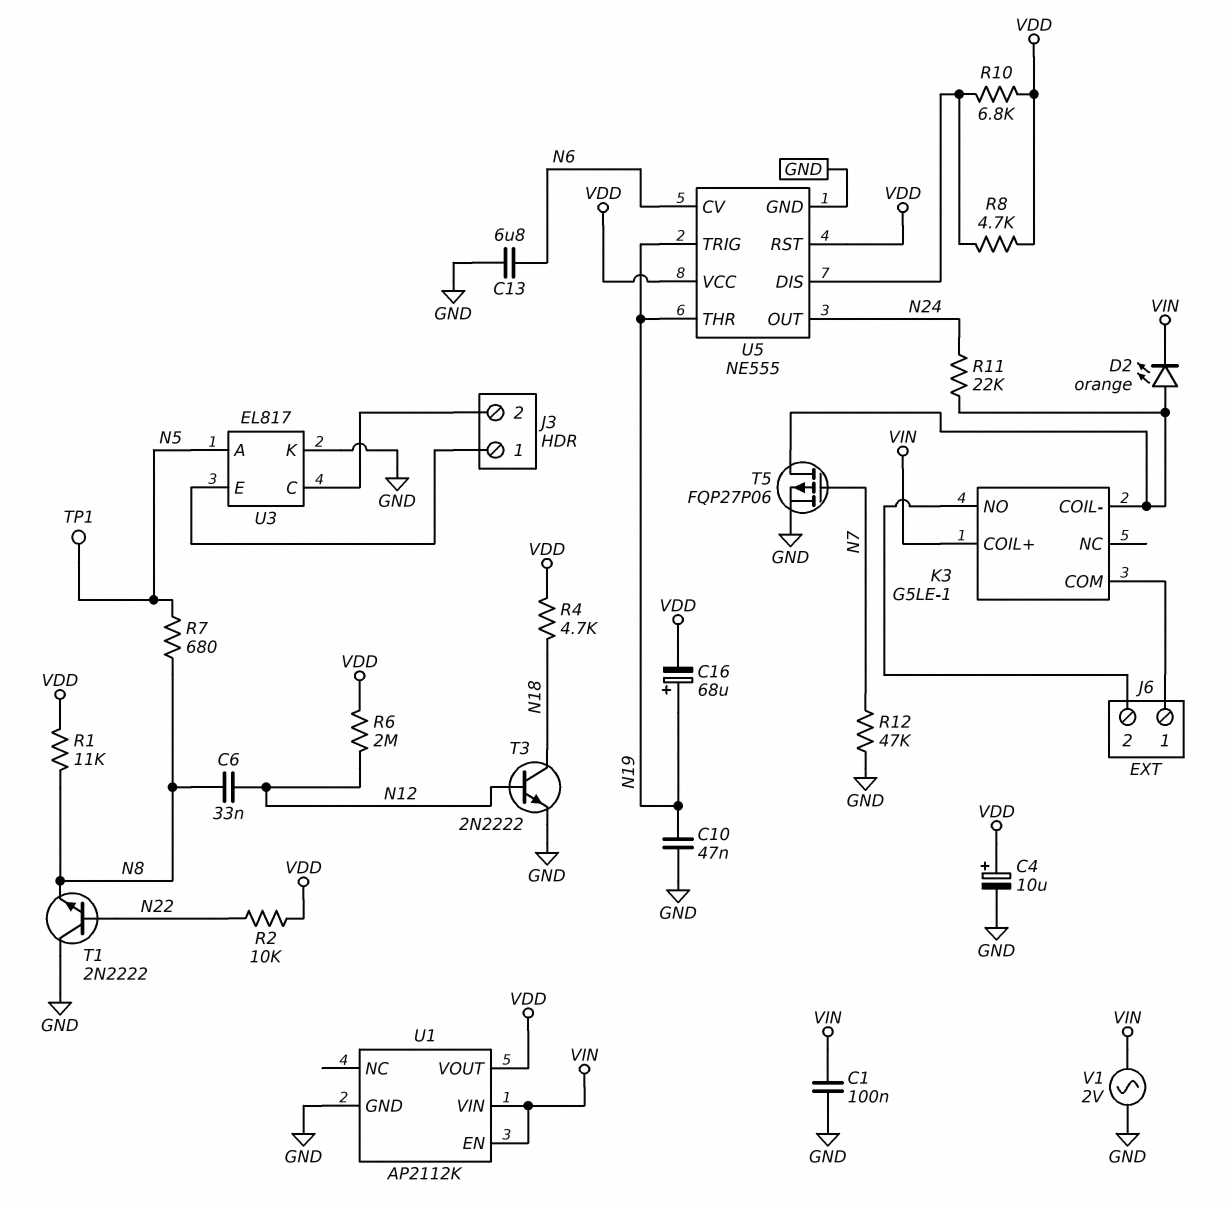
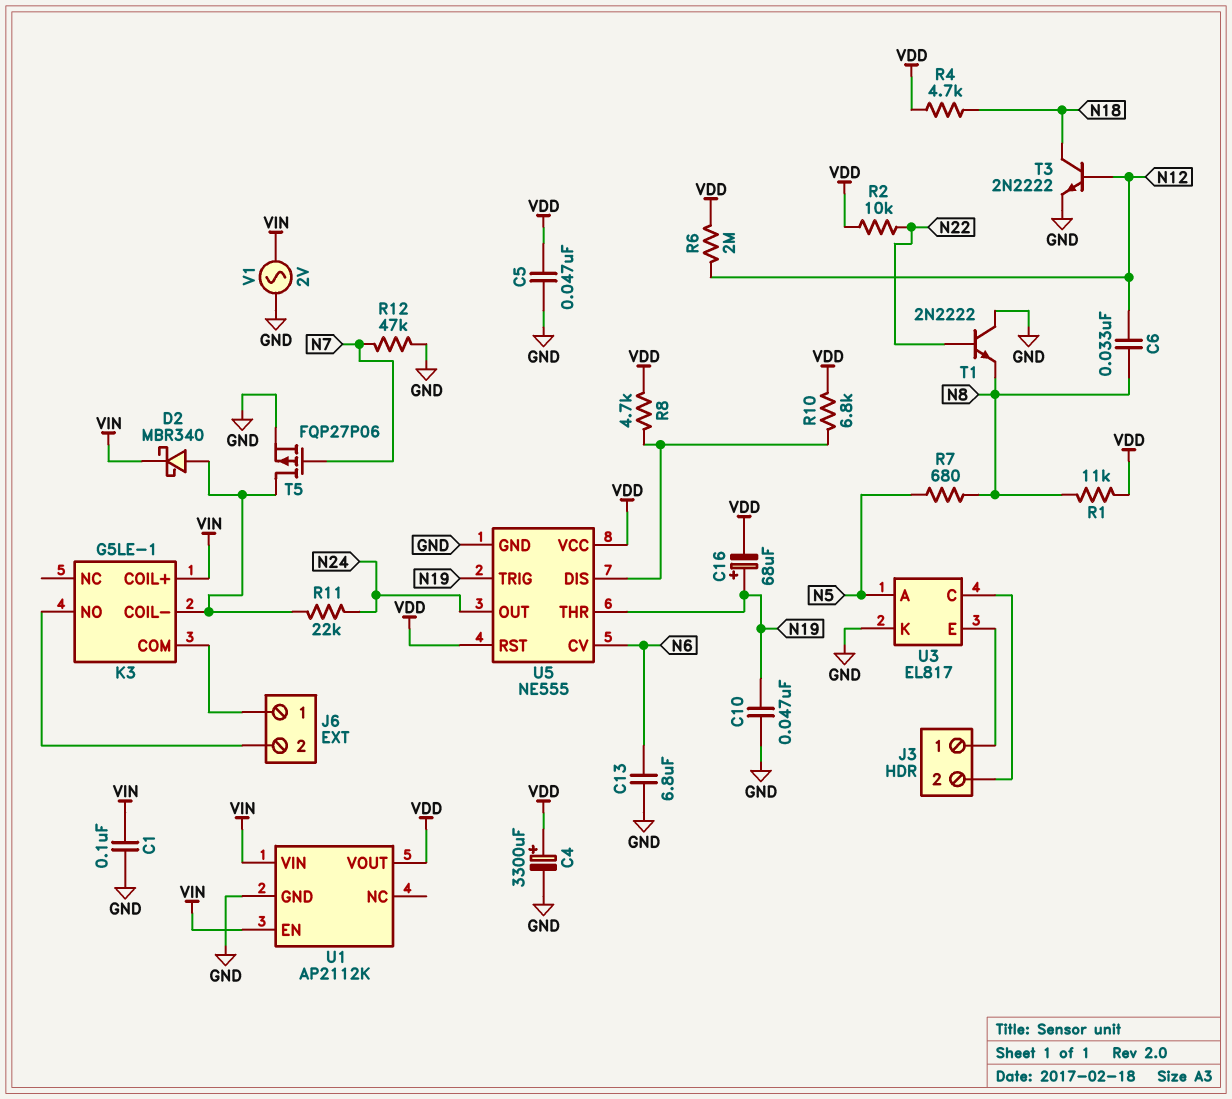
C4: 10uF (plus VDD, minus GND) -> 3300uF (plus VDD, minus GND)
C5: none -> 47nF (GND, VDD)
D2: LED orange (A K3/COIL-, K VIN) -> schottky MBR340 (A K3/COIL-, K VIN)
TP1: test point (N5) -> none

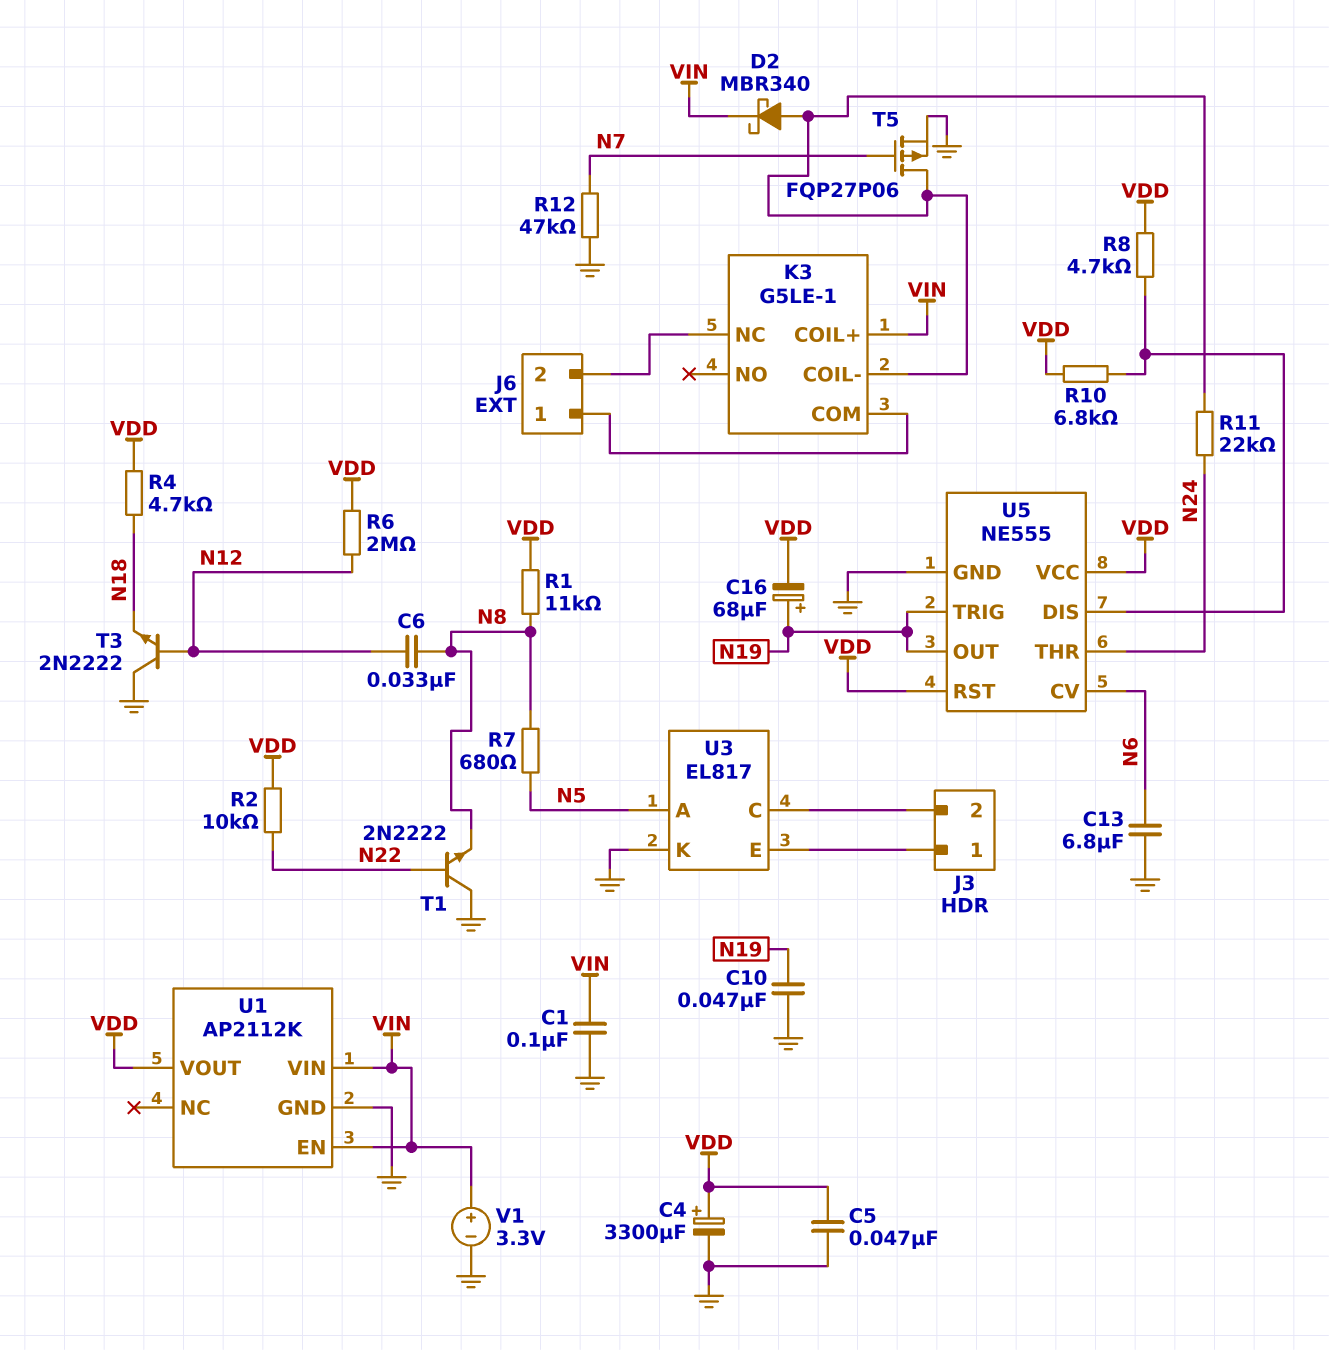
K3 pin NC: none -> J6/2
K3 pin NO: J6/2 -> none
T3: NPN 2N2222 (B N12, C N18, E GND) -> NPN 2N2222 (B N12, C GND, E N18)
U5 pin OUT: N24 -> N19
U5 pin THR: N19 -> N24
V1: AC 2V (GND, VIN) -> 3.3V (plus VIN, minus GND)

